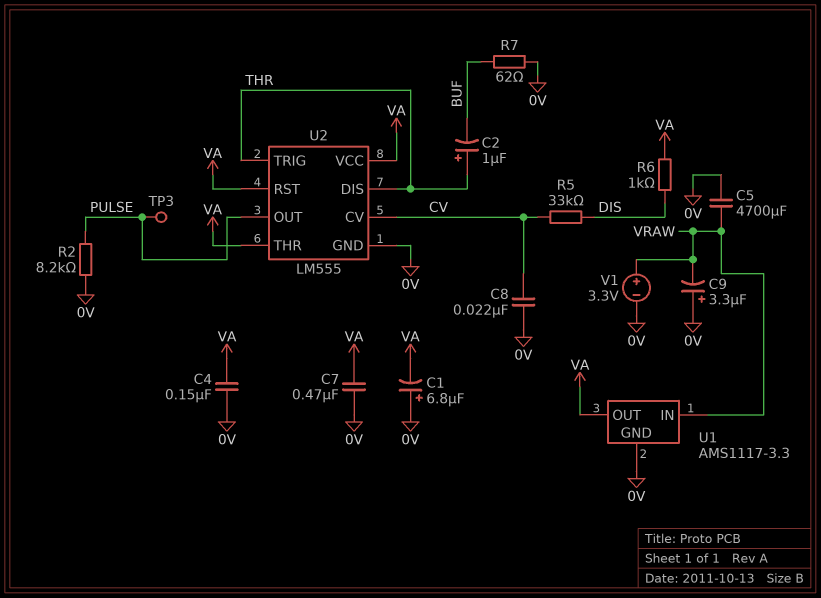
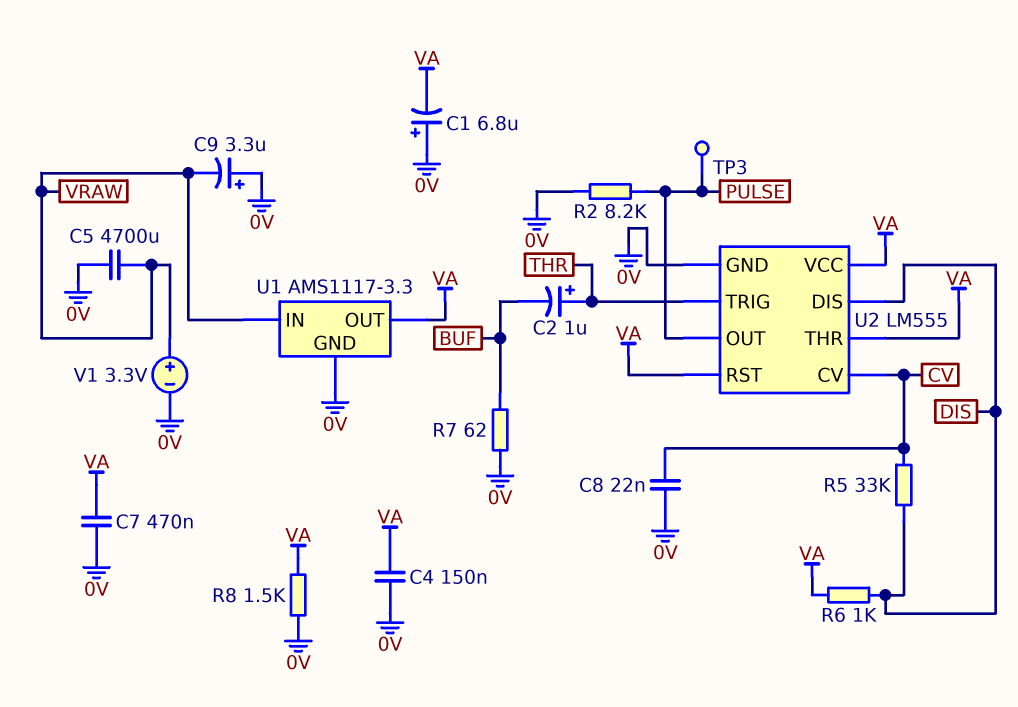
R8: none -> 1.5k (0V, VA)
U2 pin DIS: THR -> DIS

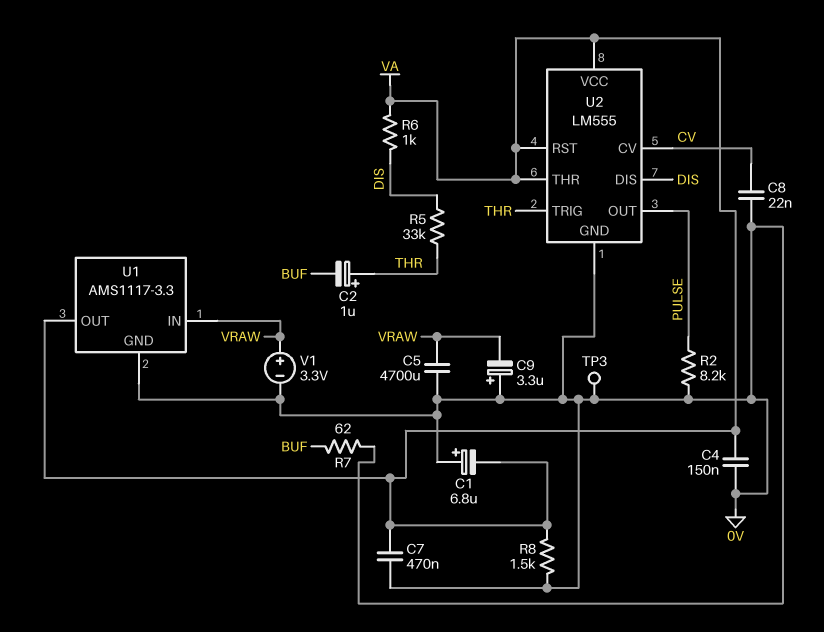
R5: 33k (CV, DIS) -> 33k (DIS, THR)
TP3: test point (PULSE) -> test point (0V)

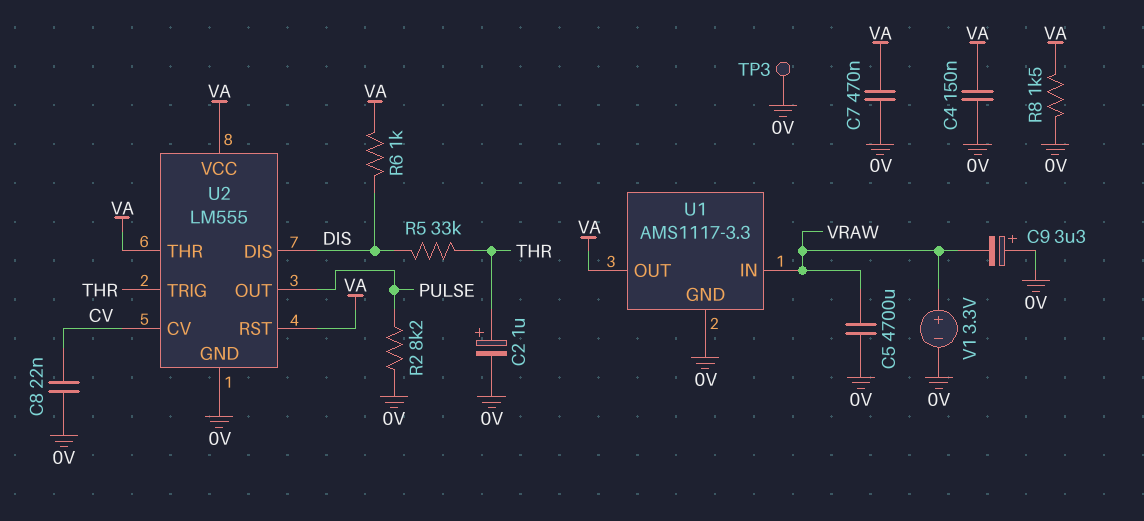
C1: 6.8uF (plus 0V, minus VA) -> none
C2: 1uF (plus THR, minus BUF) -> 1uF (plus THR, minus 0V)
R7: 62 (0V, BUF) -> none

